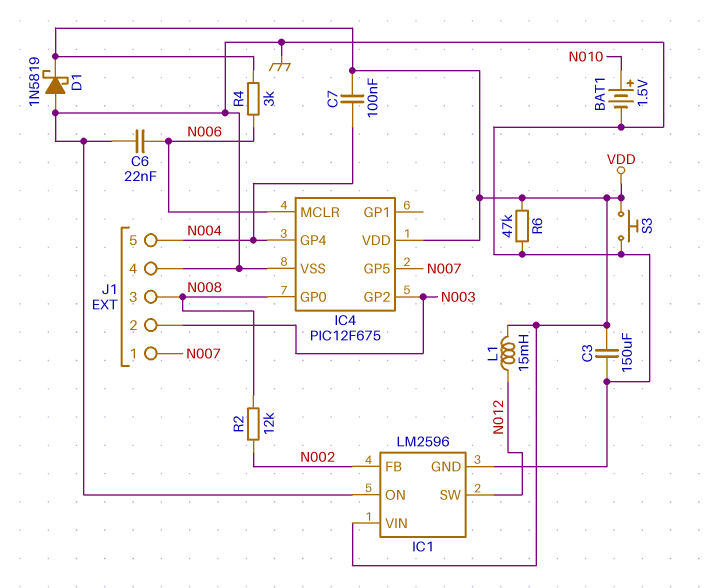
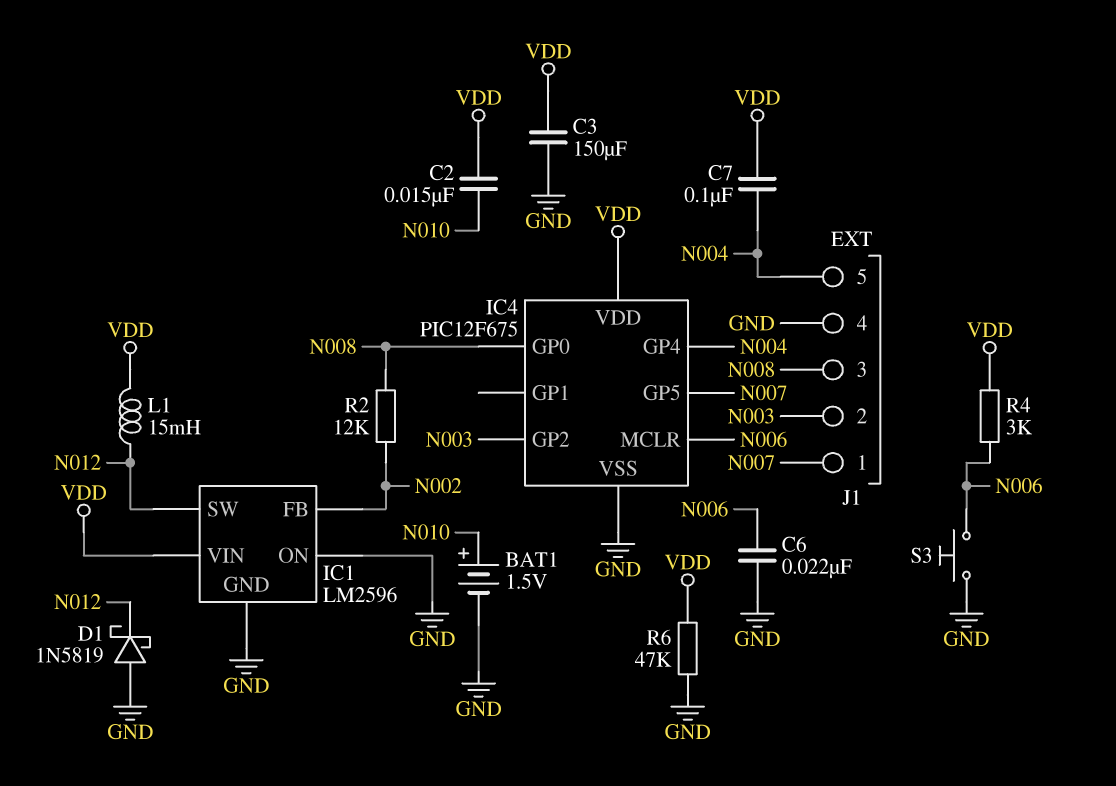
C2: none -> 15nF (N010, VDD)
D1: schottky 1N5819 (A GND, K VDD) -> schottky 1N5819 (A GND, K N012)
S3: button (GND, VDD) -> button (GND, N006)

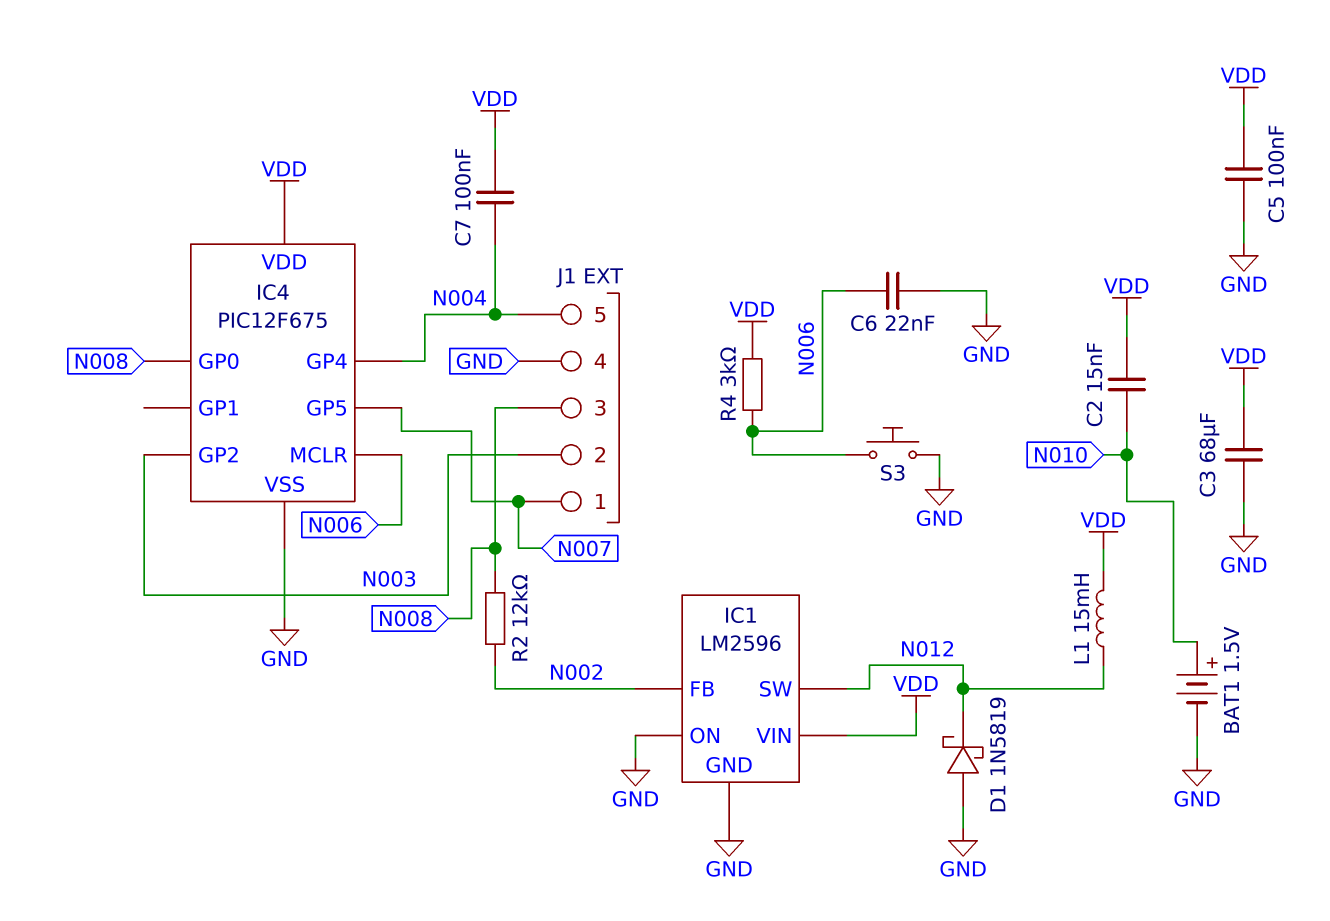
C3: 150uF (GND, VDD) -> 68uF (GND, VDD)
C5: none -> 100nF (GND, VDD)
R6: 47k (GND, VDD) -> none

